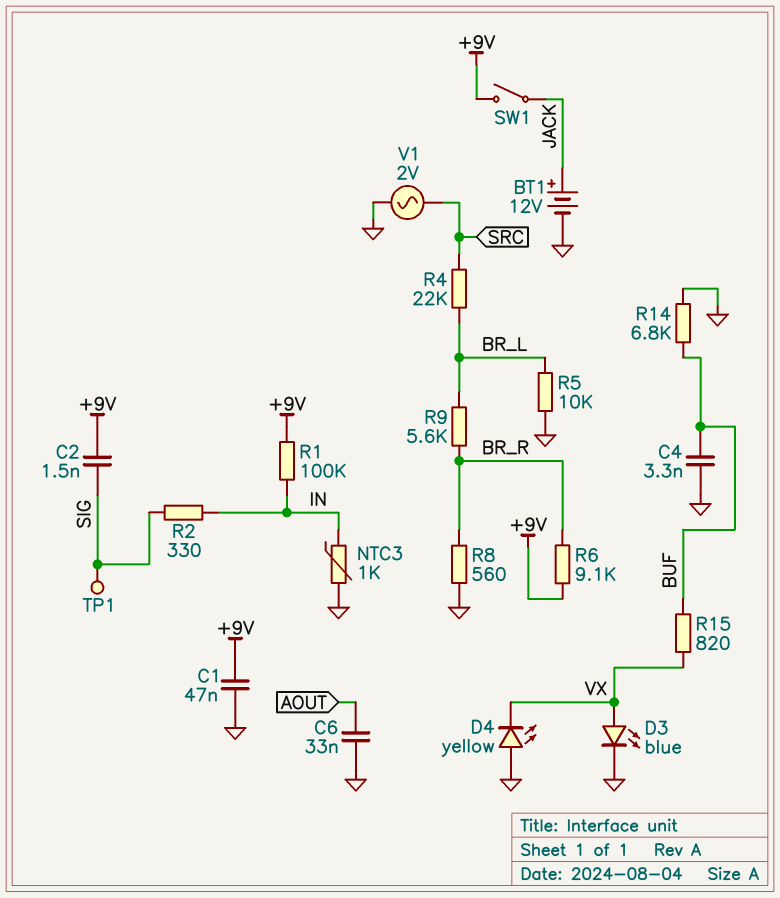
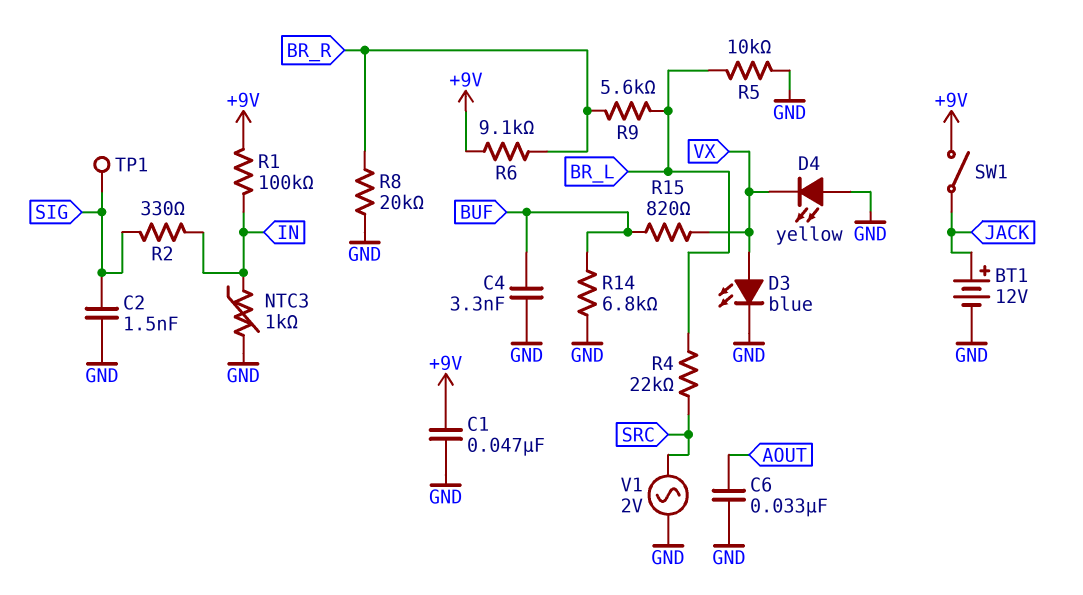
C2: 1.5nF (+9V, SIG) -> 1.5nF (GND, SIG)
R8: 560 (BR_R, GND) -> 20k (BR_R, GND)

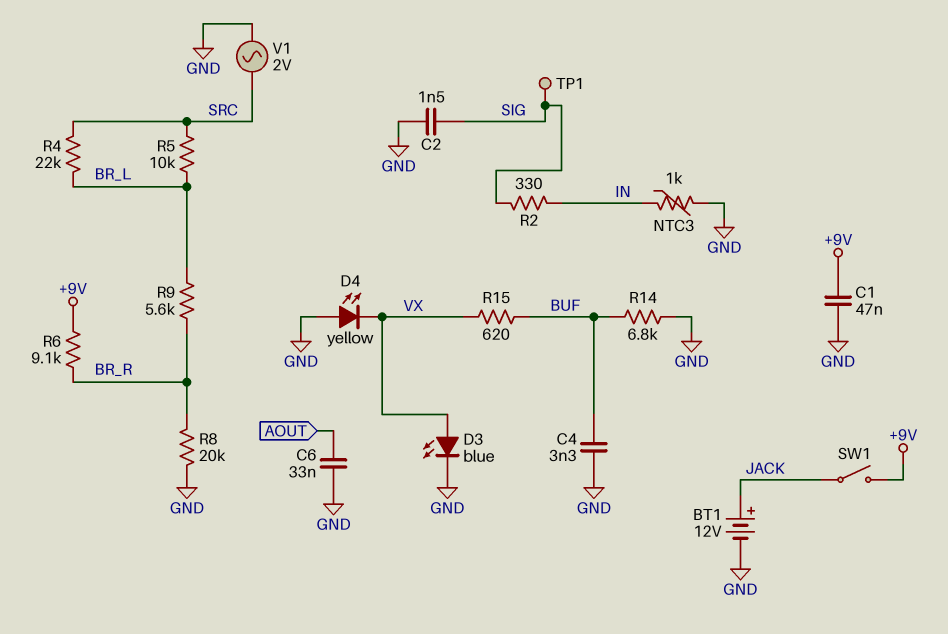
R1: 100k (+9V, IN) -> none
R5: 10k (BR_L, GND) -> 10k (BR_L, SRC)
R15: 820 (BUF, VX) -> 620 (BUF, VX)

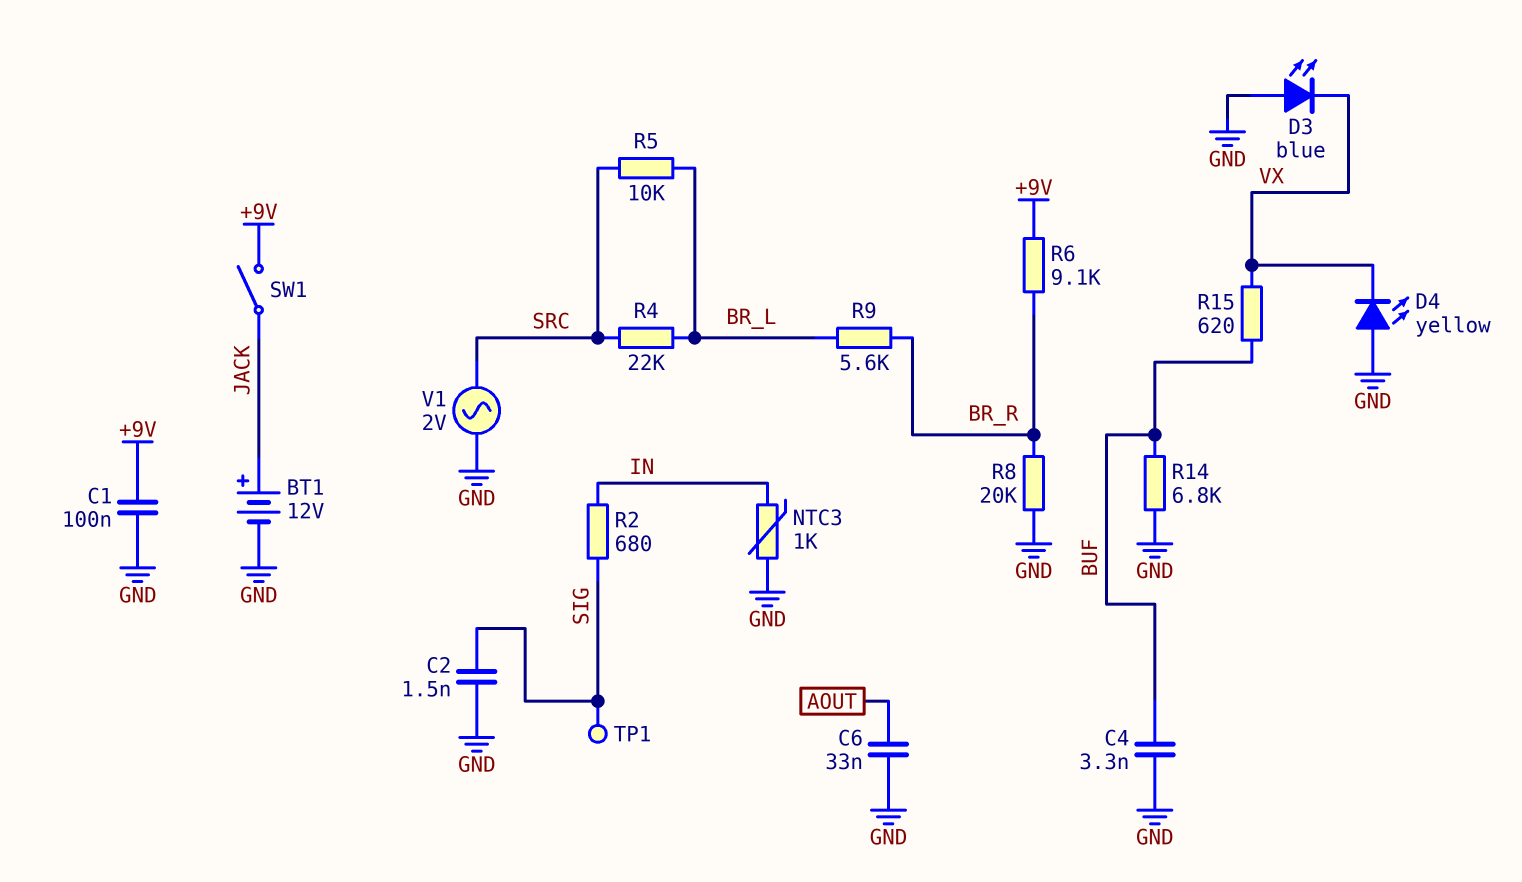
C1: 47nF (+9V, GND) -> 100nF (+9V, GND)
D3: LED blue (A VX, K GND) -> LED blue (A GND, K VX)
R2: 330 (IN, SIG) -> 680 (IN, SIG)

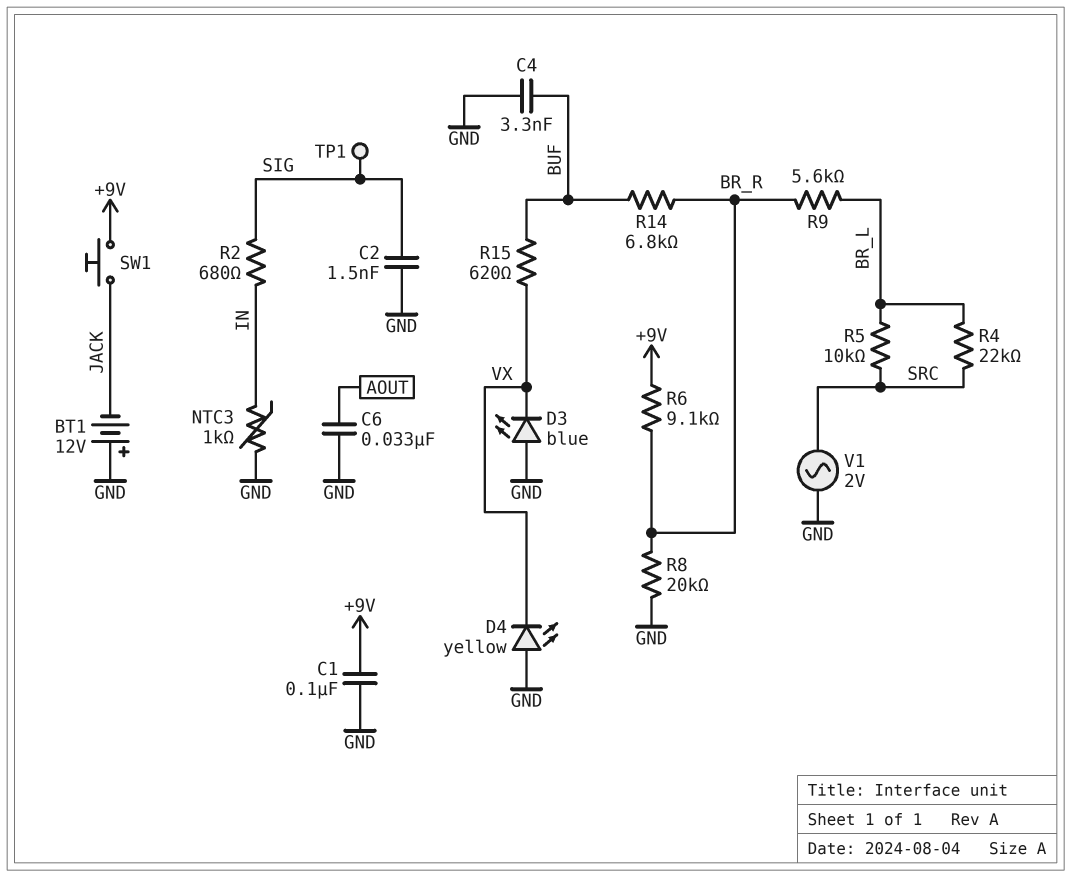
BT1: 12V (plus JACK, minus GND) -> 12V (plus GND, minus JACK)
R14: 6.8k (BUF, GND) -> 6.8k (BR_R, BUF)
SW1: switch (+9V, JACK) -> button (+9V, JACK)

